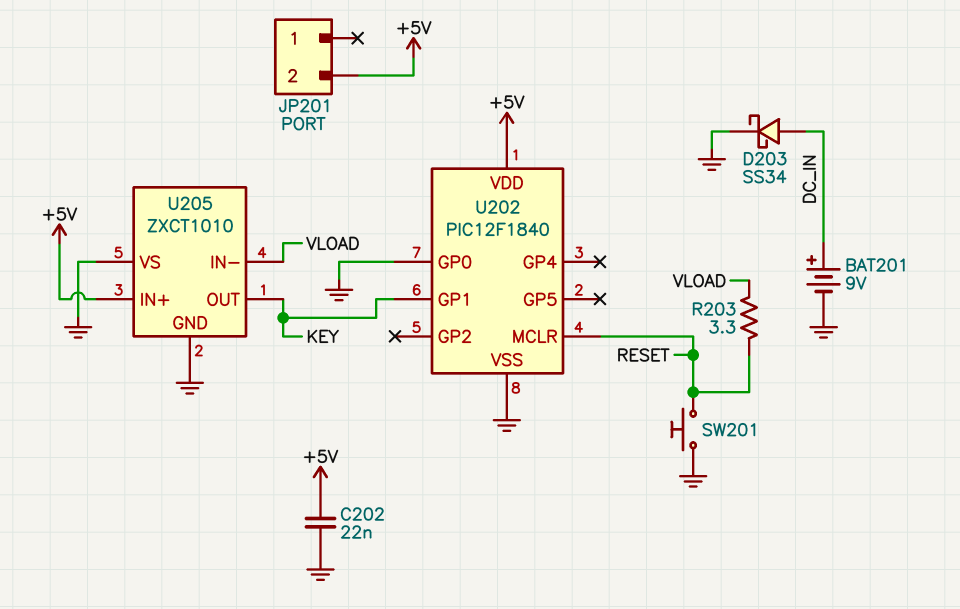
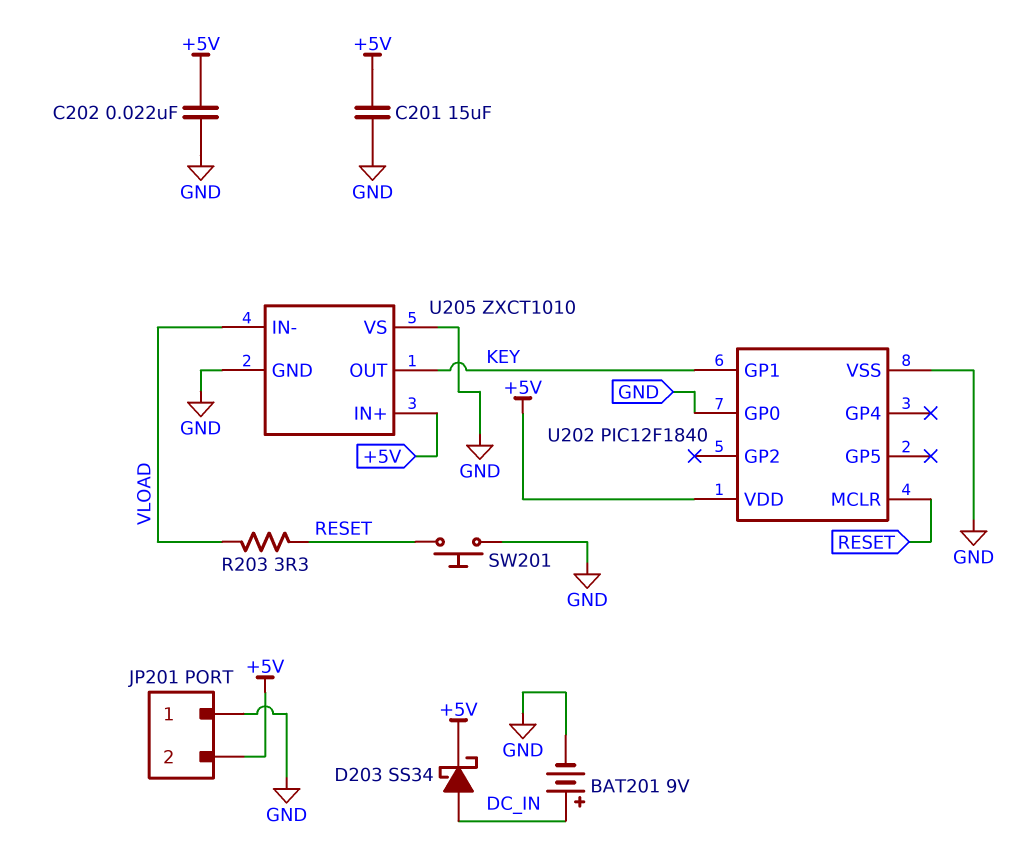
C201: none -> 15uF (+5V, GND)
D203: schottky SS34 (A DC_IN, K GND) -> schottky SS34 (A DC_IN, K +5V)
JP201 pin 1: none -> GND

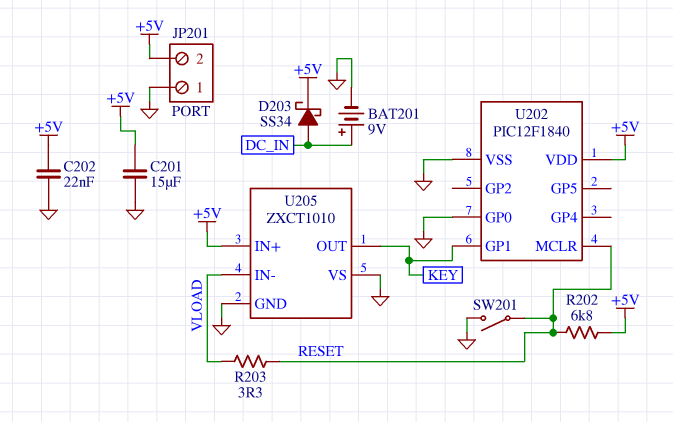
R202: none -> 6.8k (+5V, RESET)
SW201: button (GND, RESET) -> switch (GND, RESET)

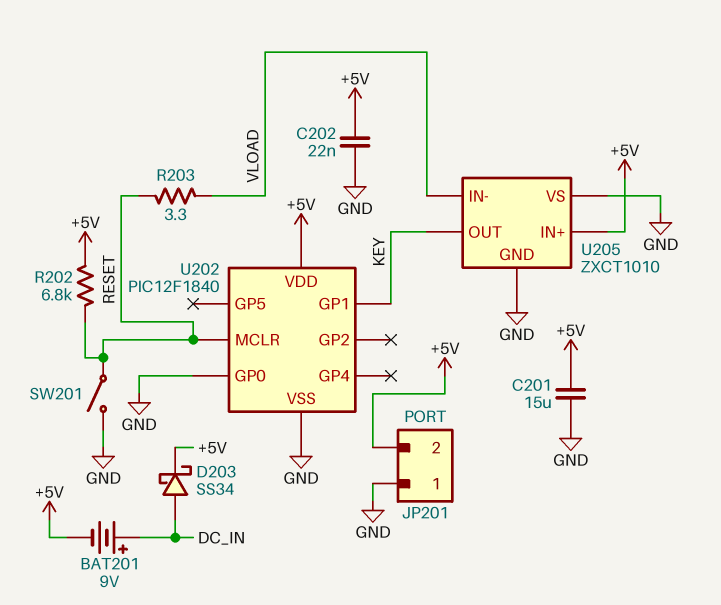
BAT201: 9V (plus DC_IN, minus GND) -> 9V (plus DC_IN, minus +5V)

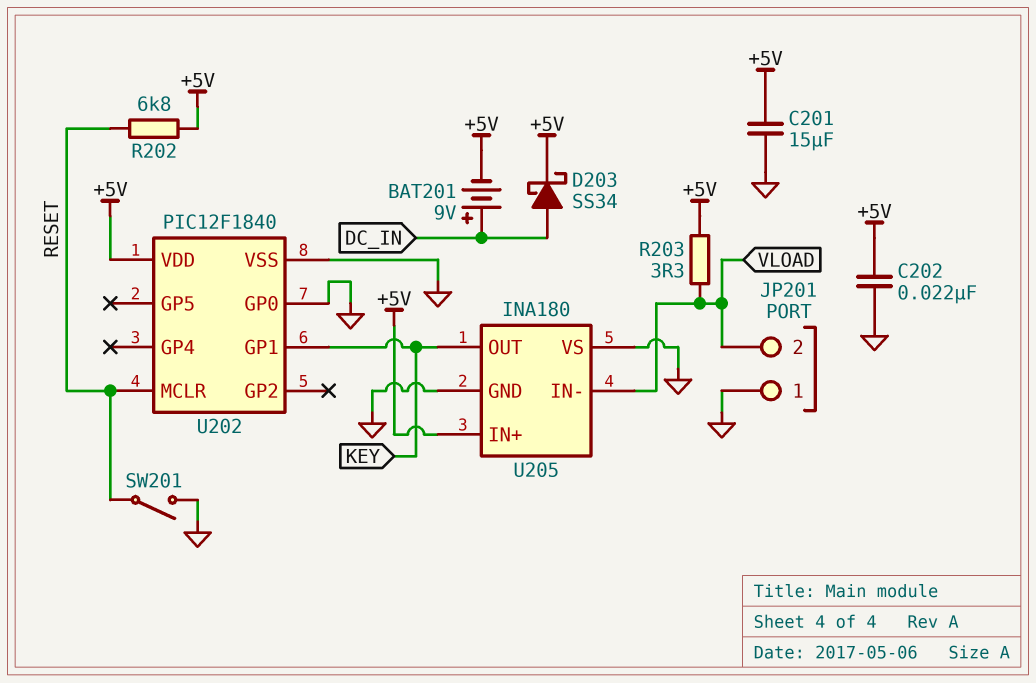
JP201 pin 2: +5V -> VLOAD
R203: 3.3 (RESET, VLOAD) -> 3.3 (+5V, VLOAD)
U205: ZXCT1010 -> INA180

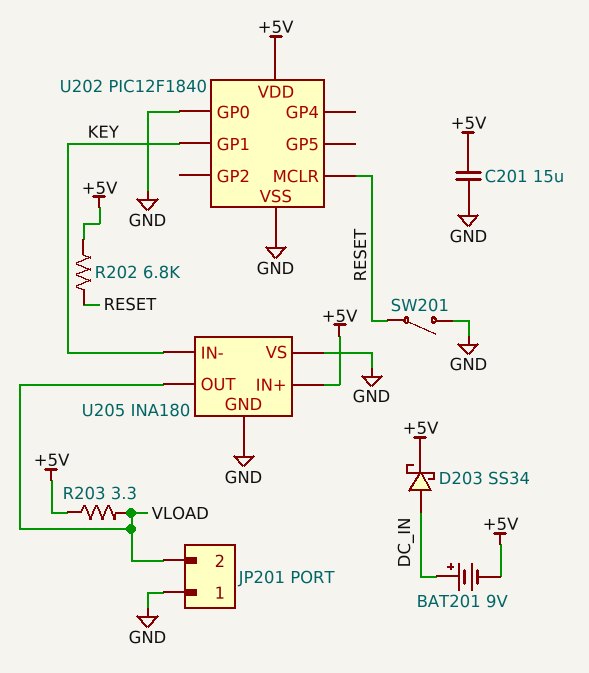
C202: 22nF (+5V, GND) -> none
U205 pin IN-: VLOAD -> KEY
U205 pin OUT: KEY -> VLOAD

